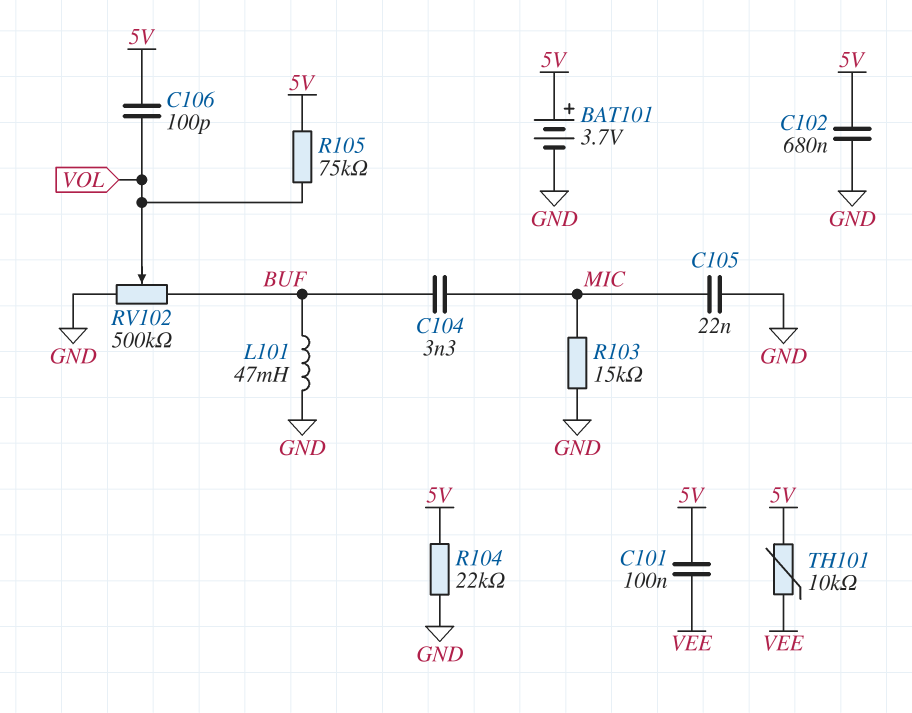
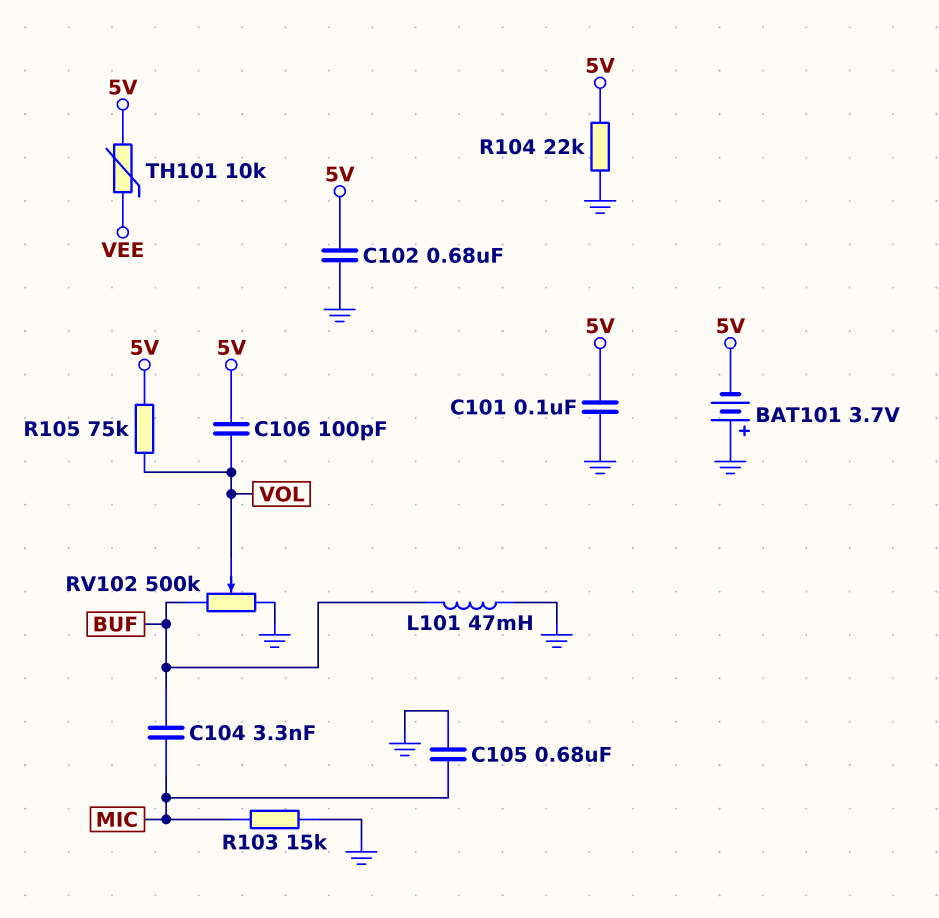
BAT101: 3.7V (plus 5V, minus GND) -> 3.7V (plus GND, minus 5V)
C101: 100nF (5V, VEE) -> 100nF (5V, GND)
C105: 22nF (GND, MIC) -> 680nF (GND, MIC)

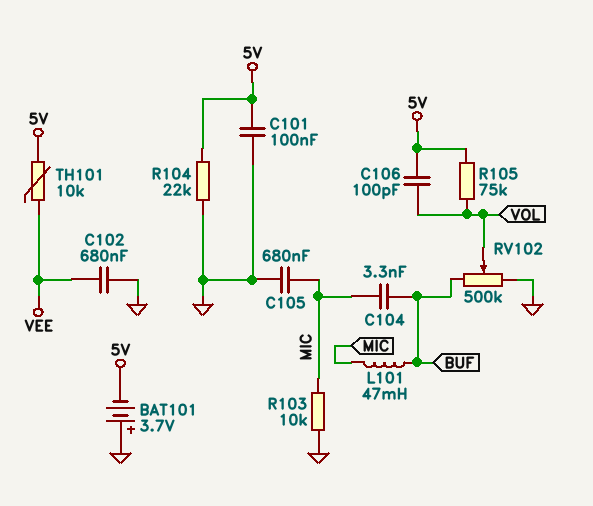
C102: 680nF (5V, GND) -> 680nF (GND, VEE)
L101: 47mH (BUF, GND) -> 47mH (BUF, MIC)
R103: 15k (GND, MIC) -> 10k (GND, MIC)

